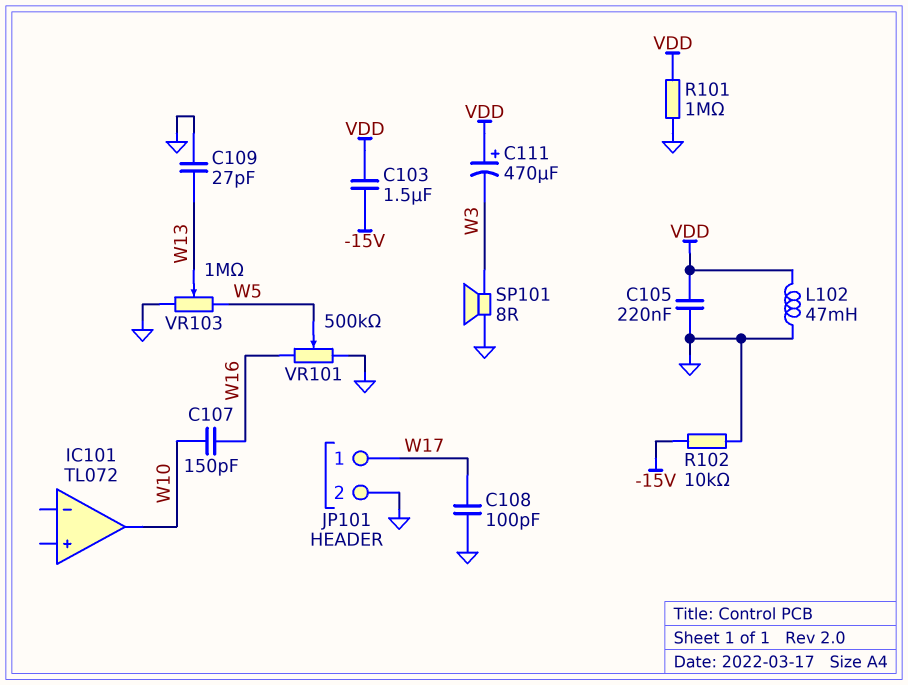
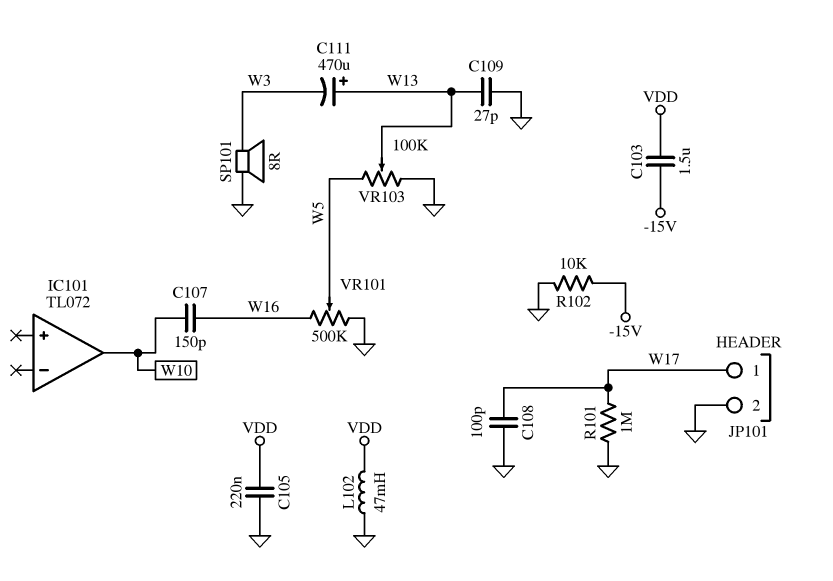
C111: 470uF (plus VDD, minus W3) -> 470uF (plus W13, minus W3)
R101: 1M (GND, VDD) -> 1M (GND, W17)
VR103: 1M (GND, W5, wiper W13) -> 100k (GND, W5, wiper W13)

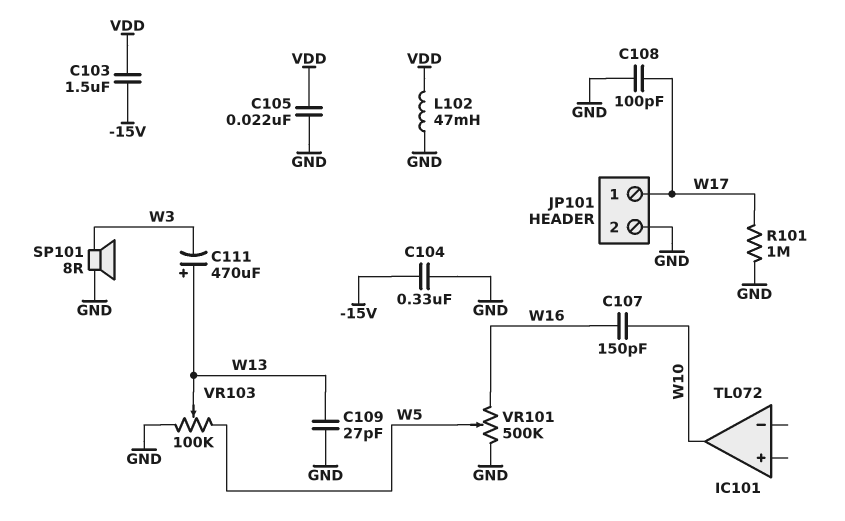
C104: none -> 330nF (-15V, GND)
C105: 220nF (GND, VDD) -> 22nF (GND, VDD)
R102: 10k (-15V, GND) -> none

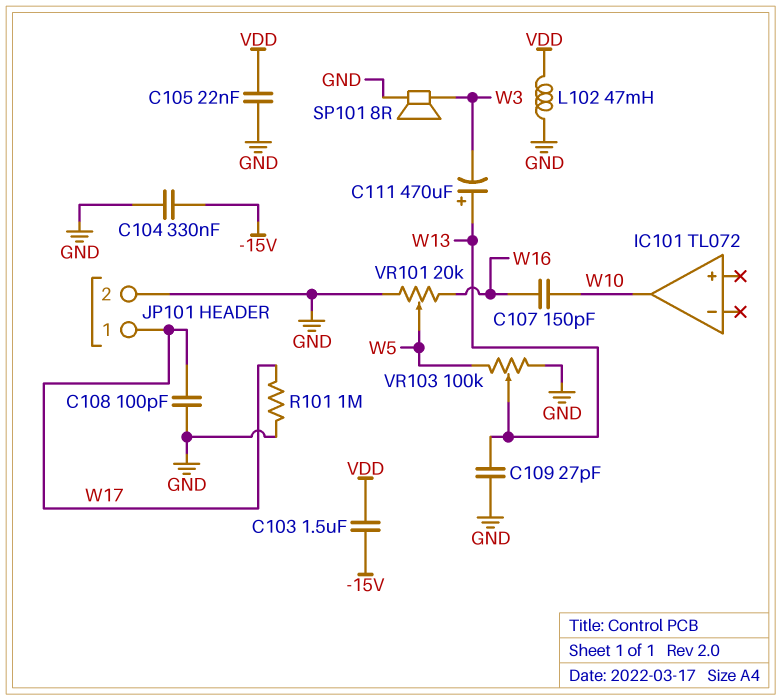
VR101: 500k (GND, W16, wiper W5) -> 20k (GND, W16, wiper W5)

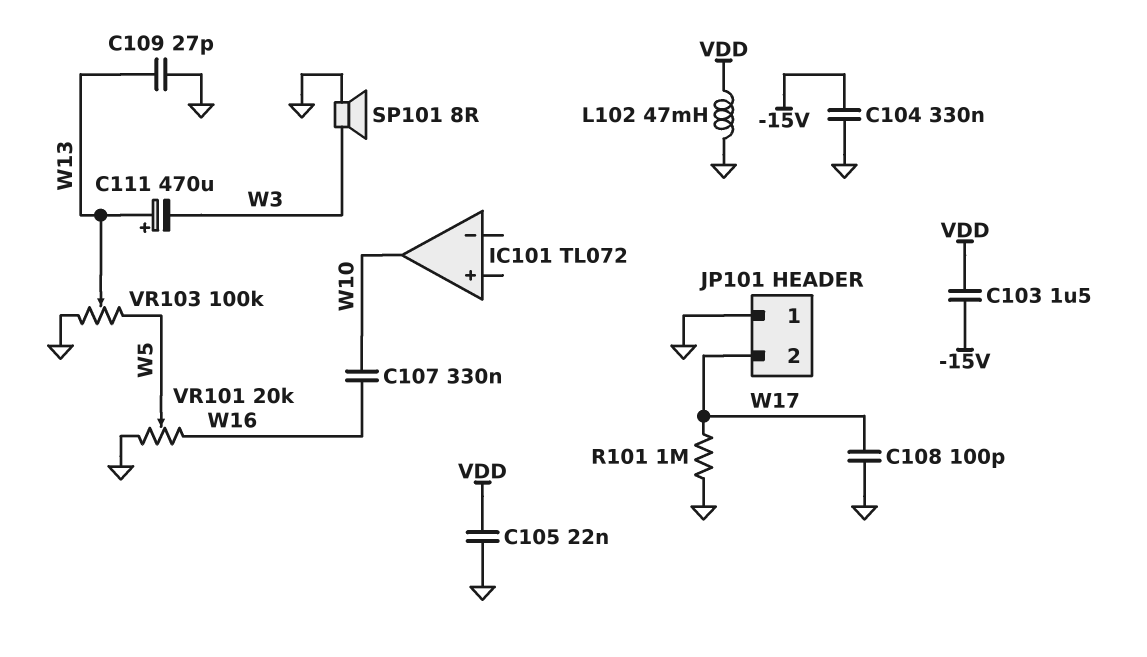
C107: 150pF (W10, W16) -> 330nF (W10, W16)
JP101 pin 1: W17 -> GND
JP101 pin 2: GND -> W17

